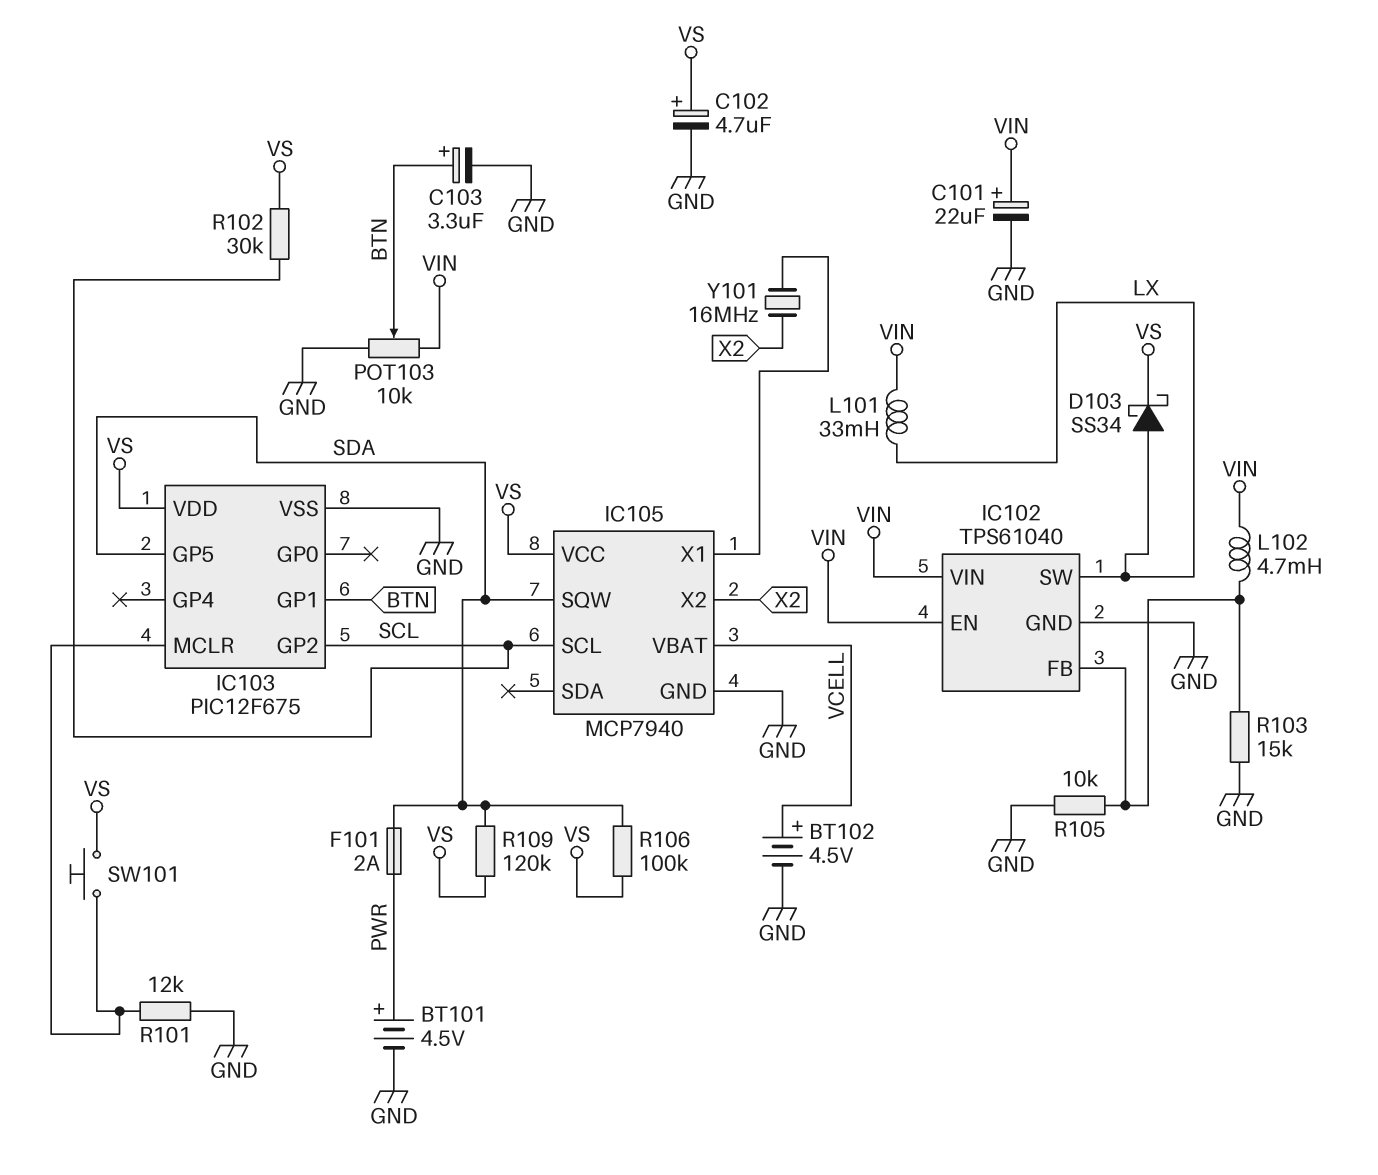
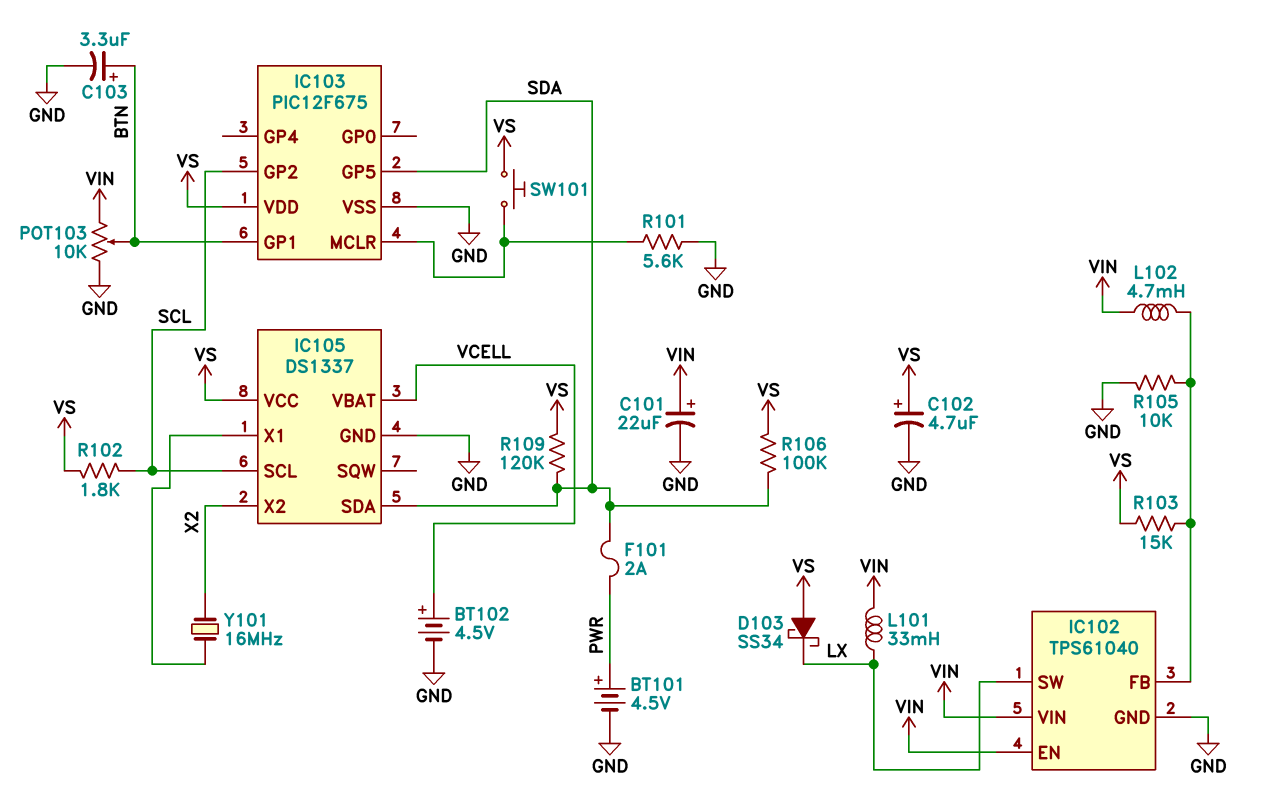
D103: schottky SS34 (A LX, K VS) -> schottky SS34 (A VS, K LX)
IC105: MCP7940 -> DS1337
IC105 pin SDA: none -> SDA
IC105 pin SQW: SDA -> none
R101: 12k (GND, IC103/MCLR) -> 5.6k (GND, IC103/MCLR)
R102: 30k (SCL, VS) -> 1.8k (SCL, VS)
R103: 15k (GND, IC102/FB) -> 15k (IC102/FB, VS)

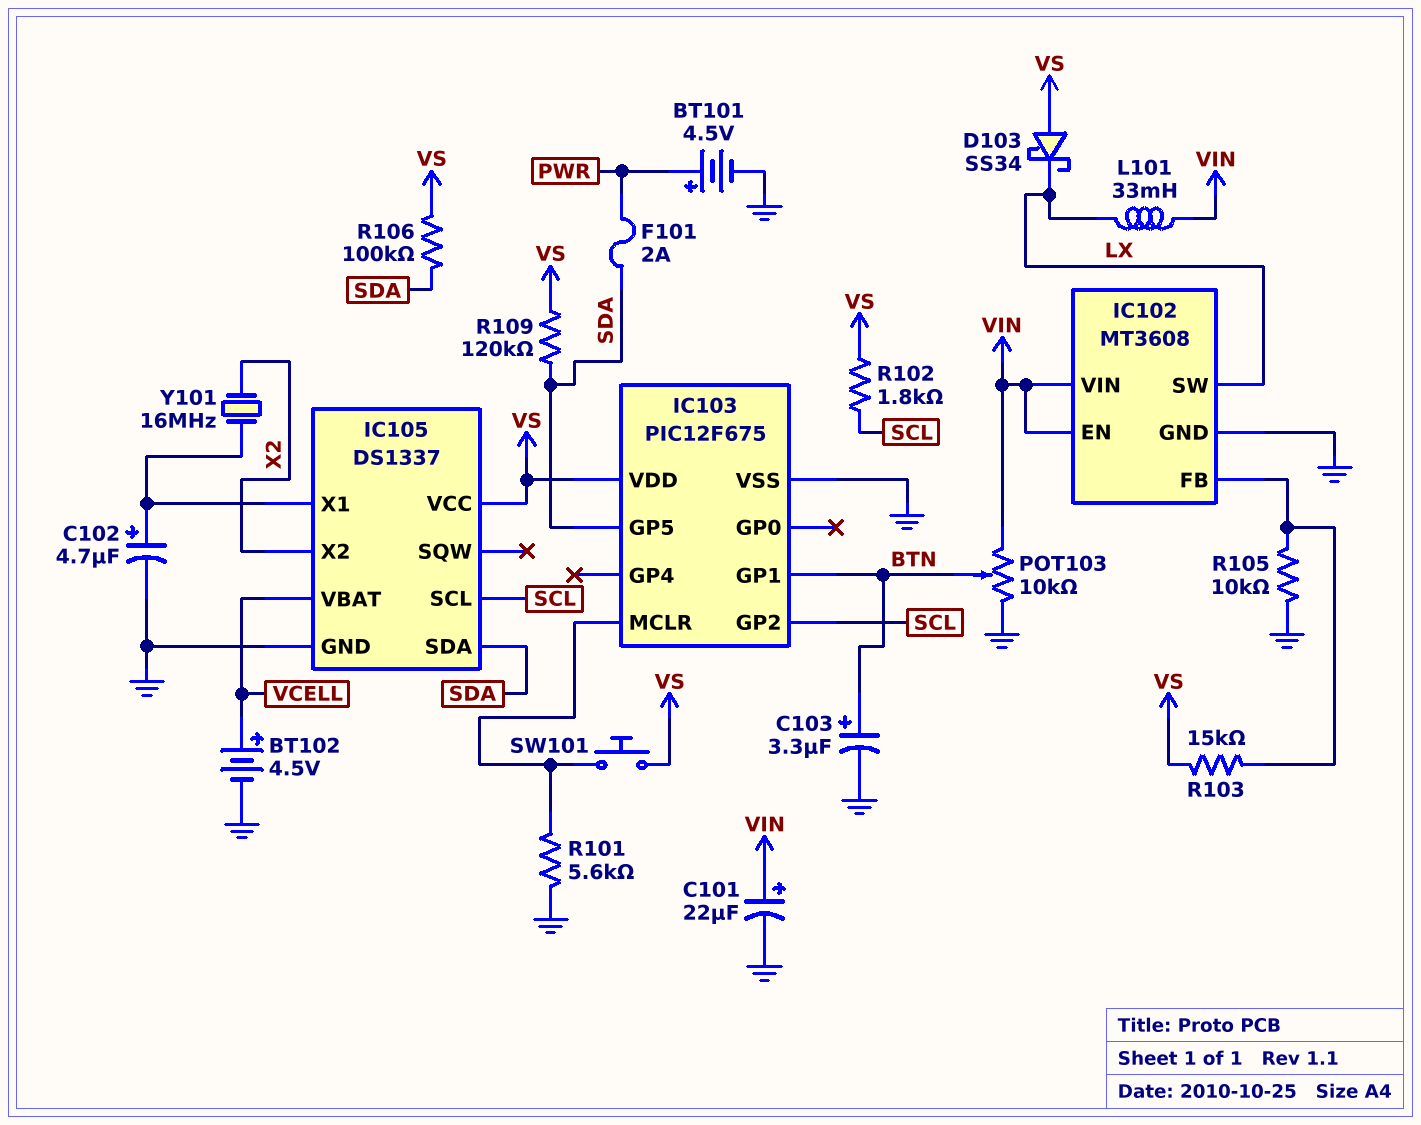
C102: 4.7uF (plus VS, minus GND) -> 4.7uF (plus IC105/X1, minus GND)
IC102: TPS61040 -> MT3608
L102: 4.7mH (IC102/FB, VIN) -> none

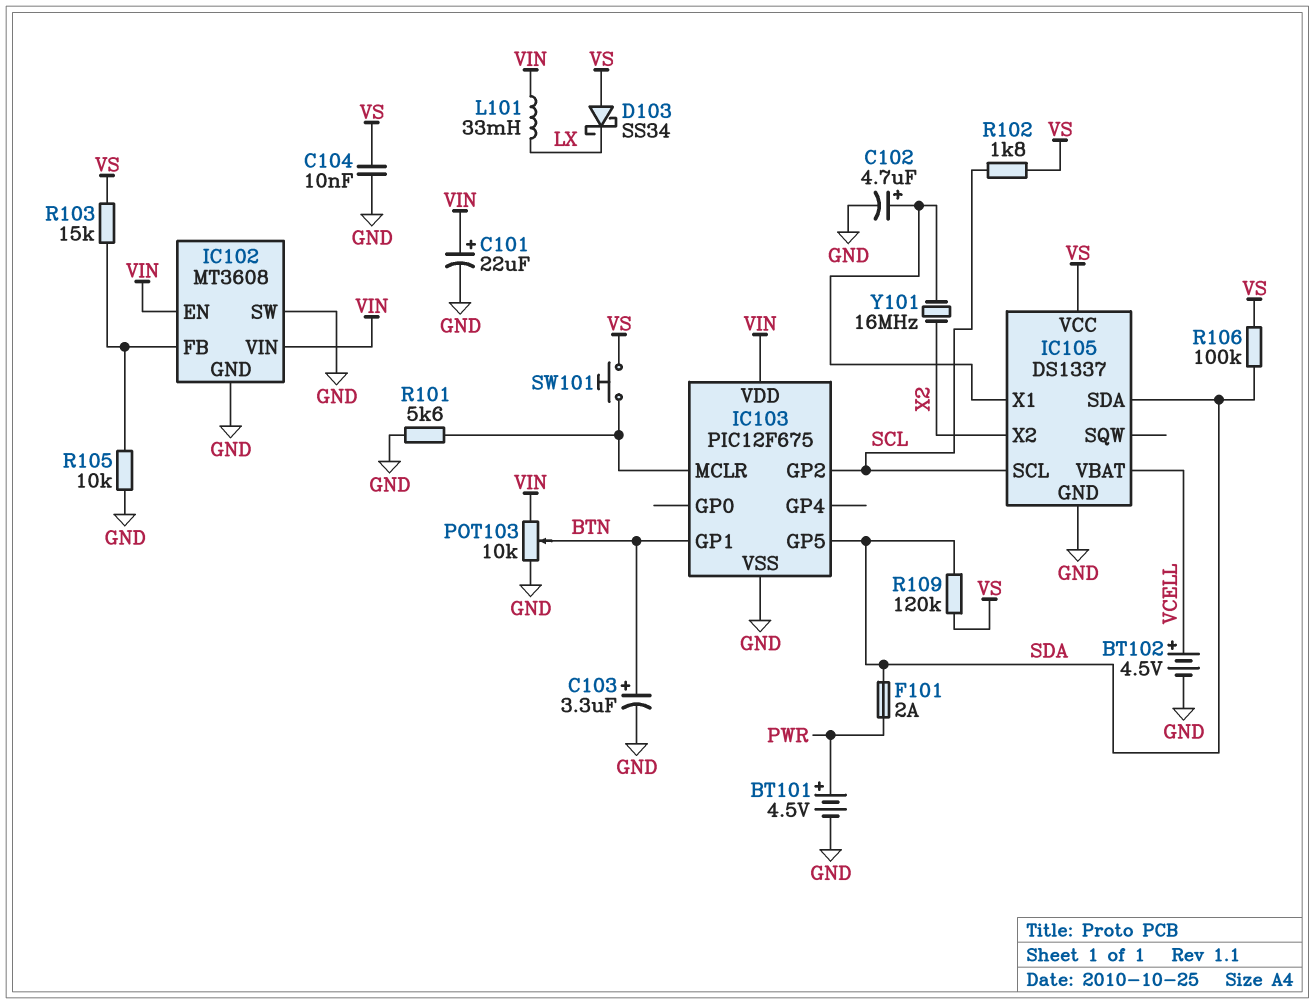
C104: none -> 10nF (GND, VS)
IC102 pin SW: LX -> GND
IC103 pin VDD: VS -> VIN

